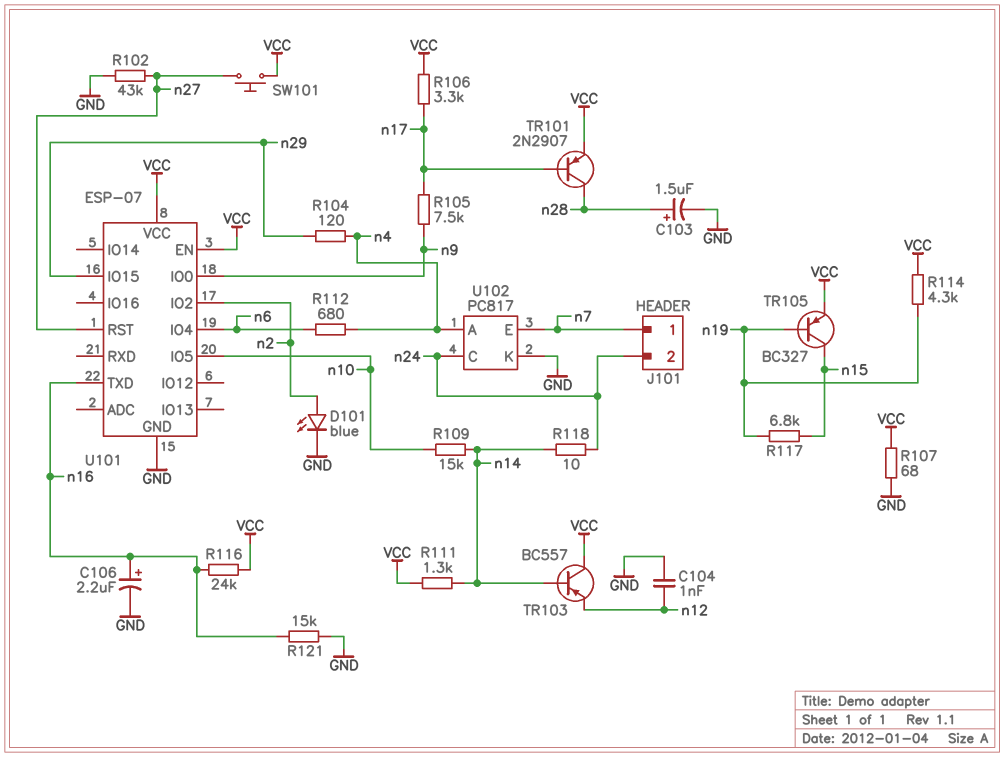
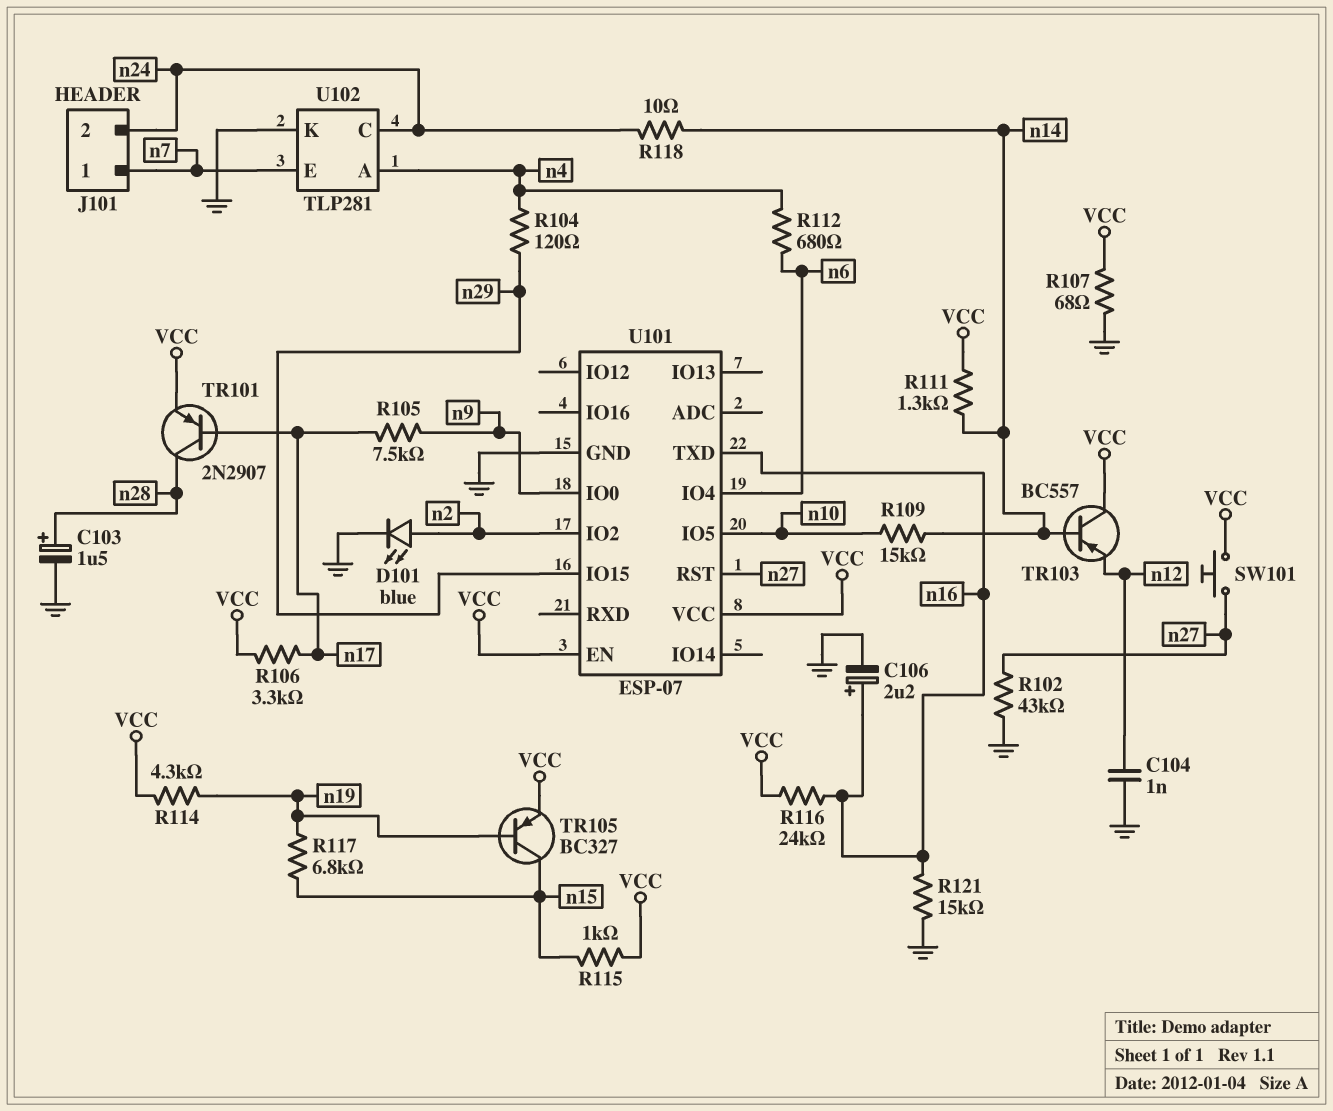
R115: none -> 1k (VCC, n15)
U102: PC817 -> TLP281

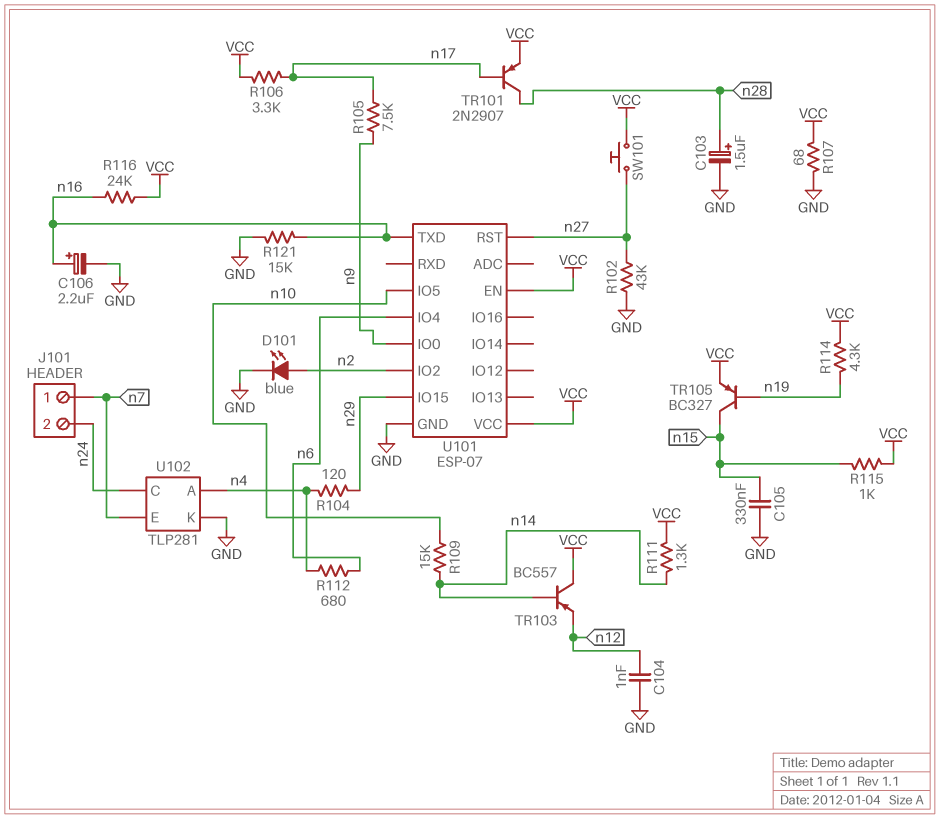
C105: none -> 330nF (GND, n15)
R117: 6.8k (n15, n19) -> none
R118: 10 (n14, n24) -> none

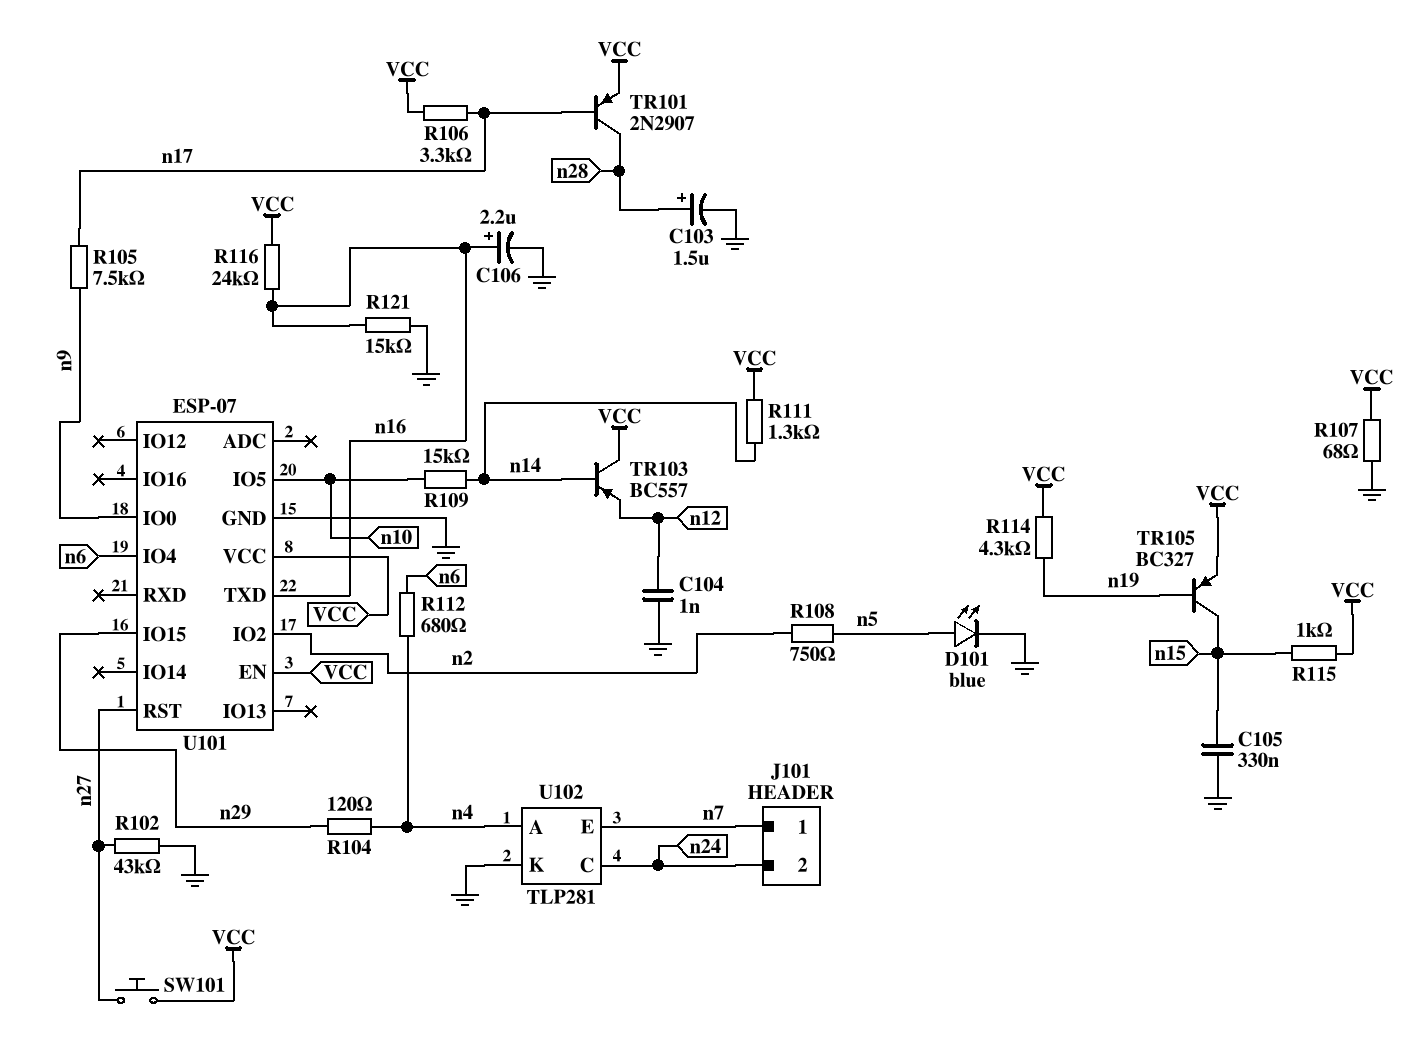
D101: LED blue (A n2, K GND) -> LED blue (A n5, K GND)
R108: none -> 750 (n2, n5)

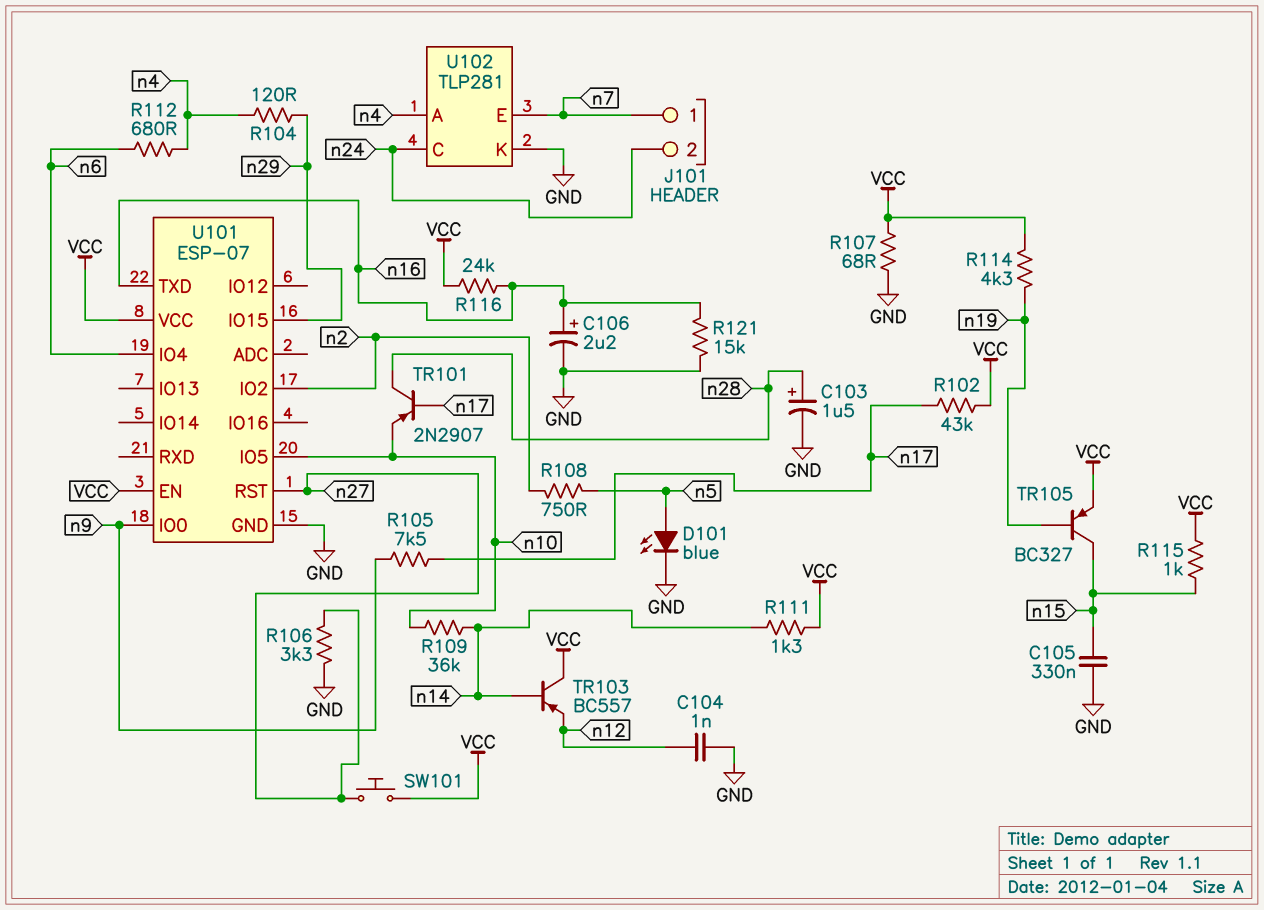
R102: 43k (GND, n27) -> 43k (VCC, n17)
R106: 3.3k (VCC, n17) -> 3.3k (GND, n27)
R109: 15k (n10, n14) -> 36k (n10, n14)
TR101: PNP 2N2907 (B n17, C n28, E VCC) -> PNP 2N2907 (B n17, C n28, E n10)

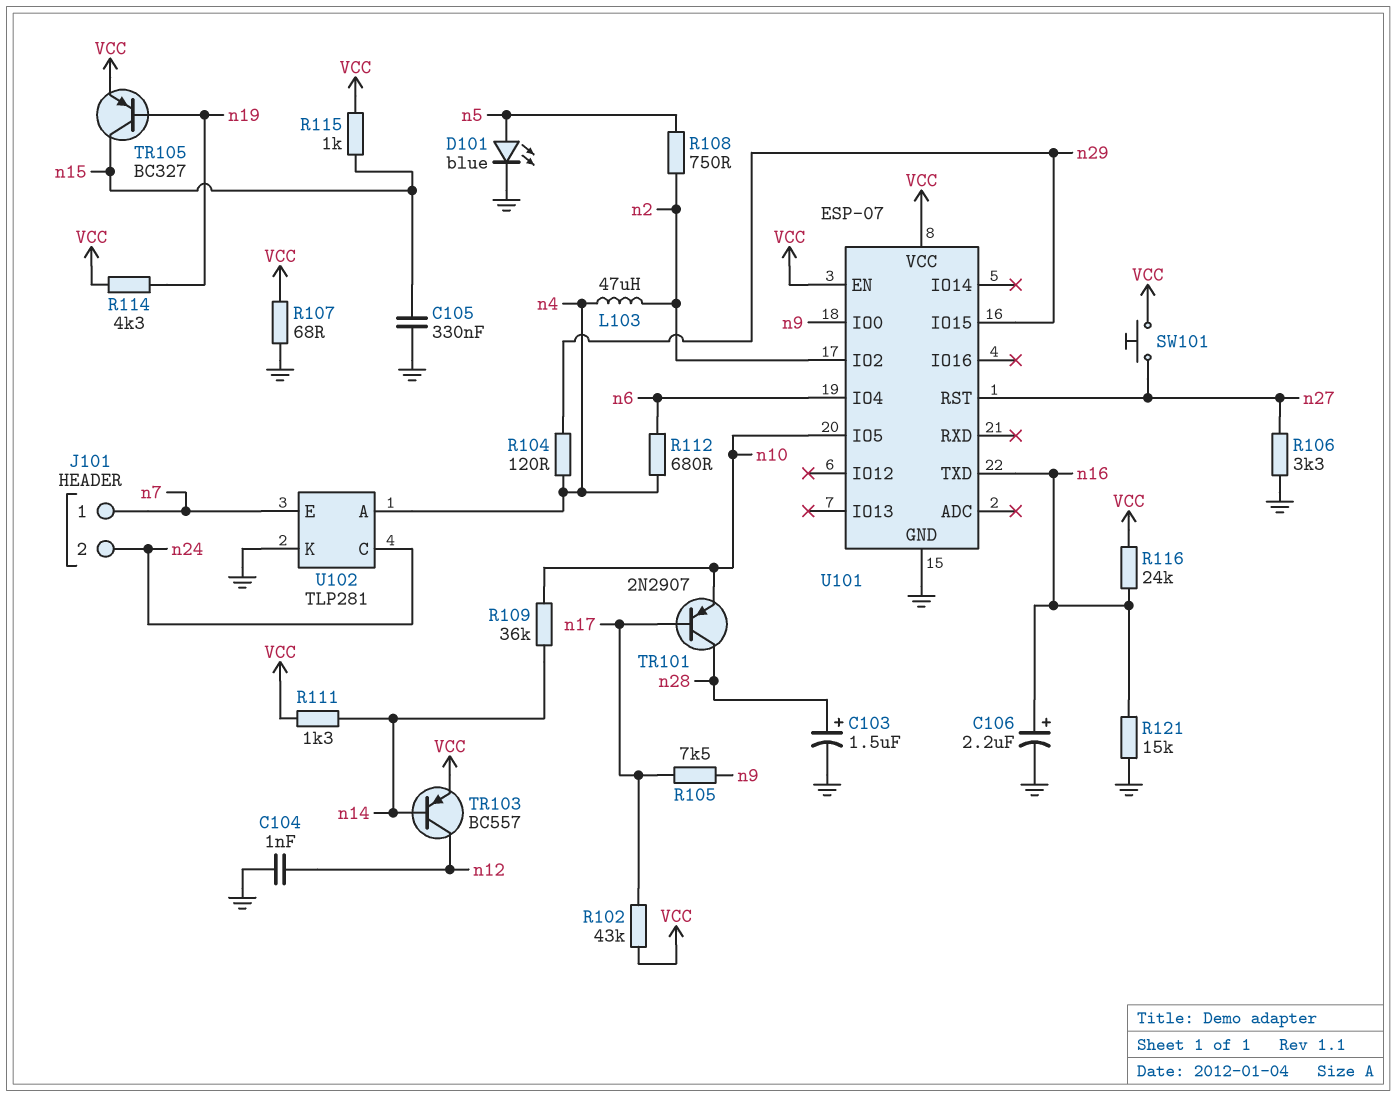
L103: none -> 47uH (n2, n4)
TR103: PNP BC557 (B n14, C VCC, E n12) -> PNP BC557 (B n14, C n12, E VCC)

